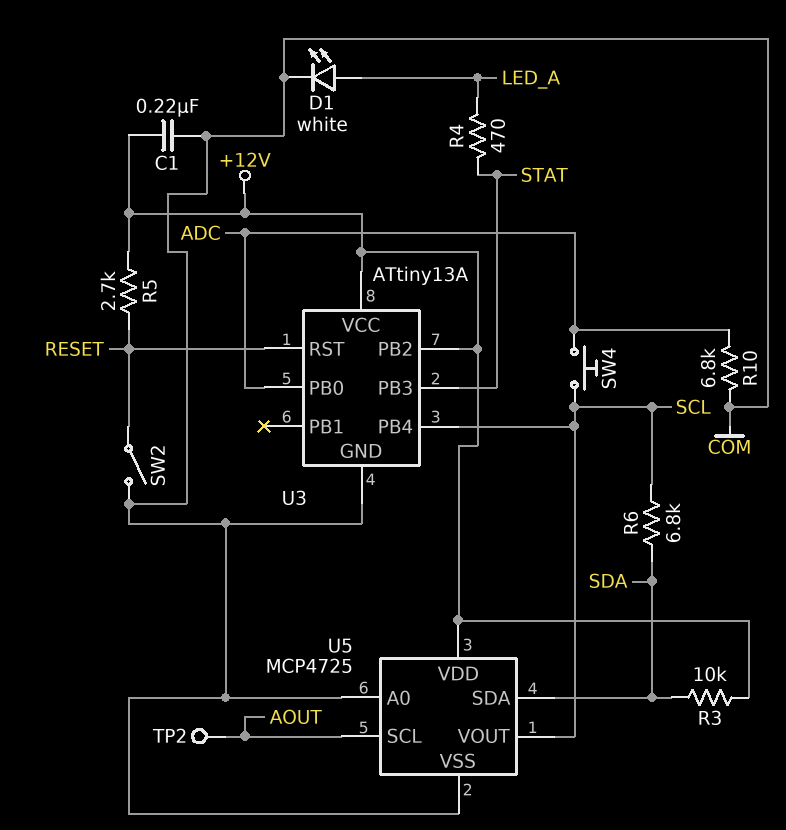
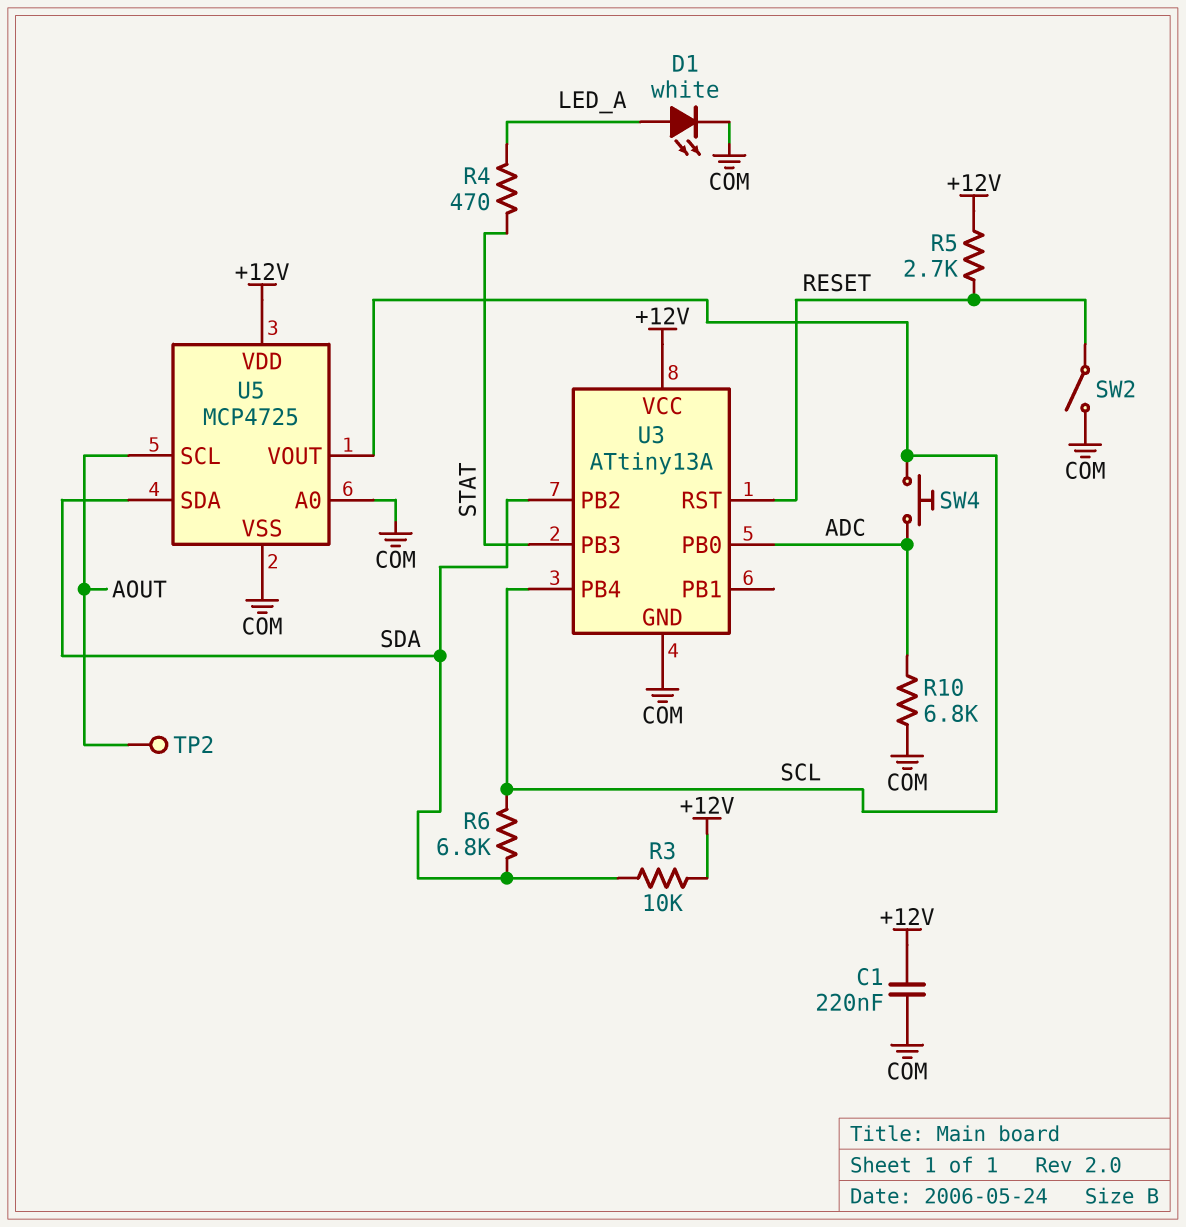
U3 pin PB2: +12V -> SDA

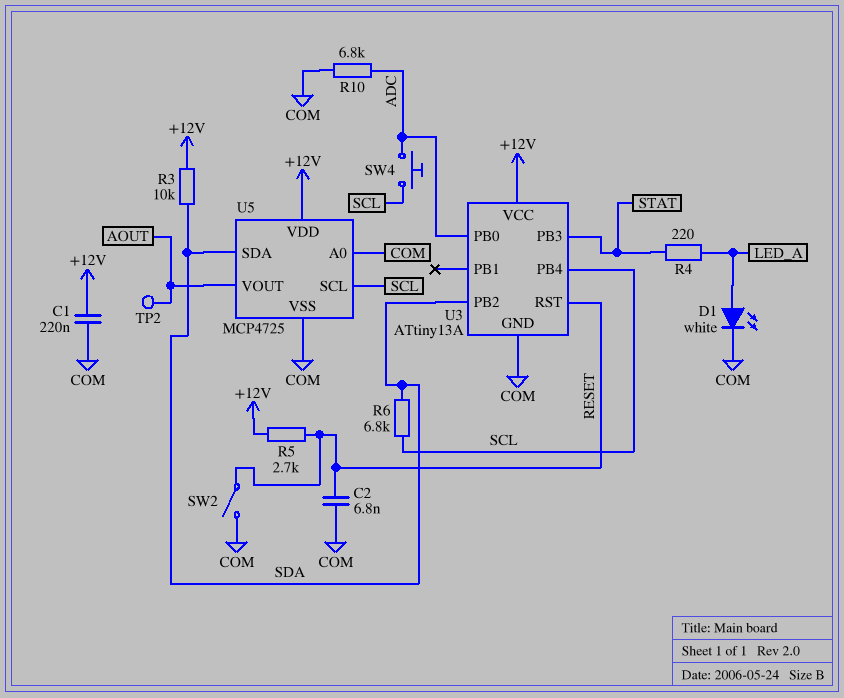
C2: none -> 6.8nF (COM, RESET)
R4: 470 (LED_A, STAT) -> 220 (LED_A, STAT)
U5 pin SCL: AOUT -> SCL
U5 pin VOUT: SCL -> AOUT

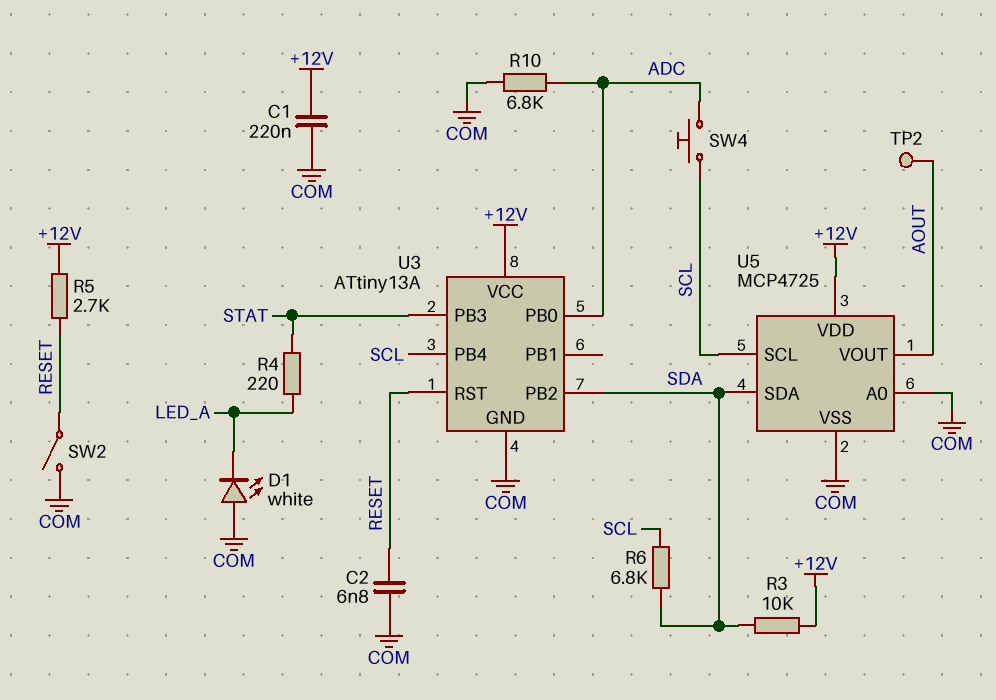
D1: LED white (A LED_A, K COM) -> LED white (A COM, K LED_A)

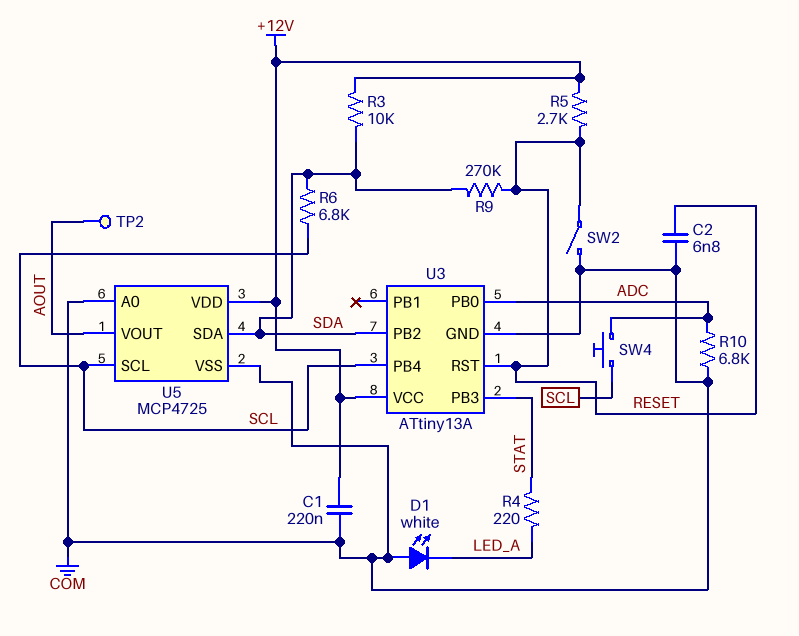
R9: none -> 270k (RESET, SDA)

